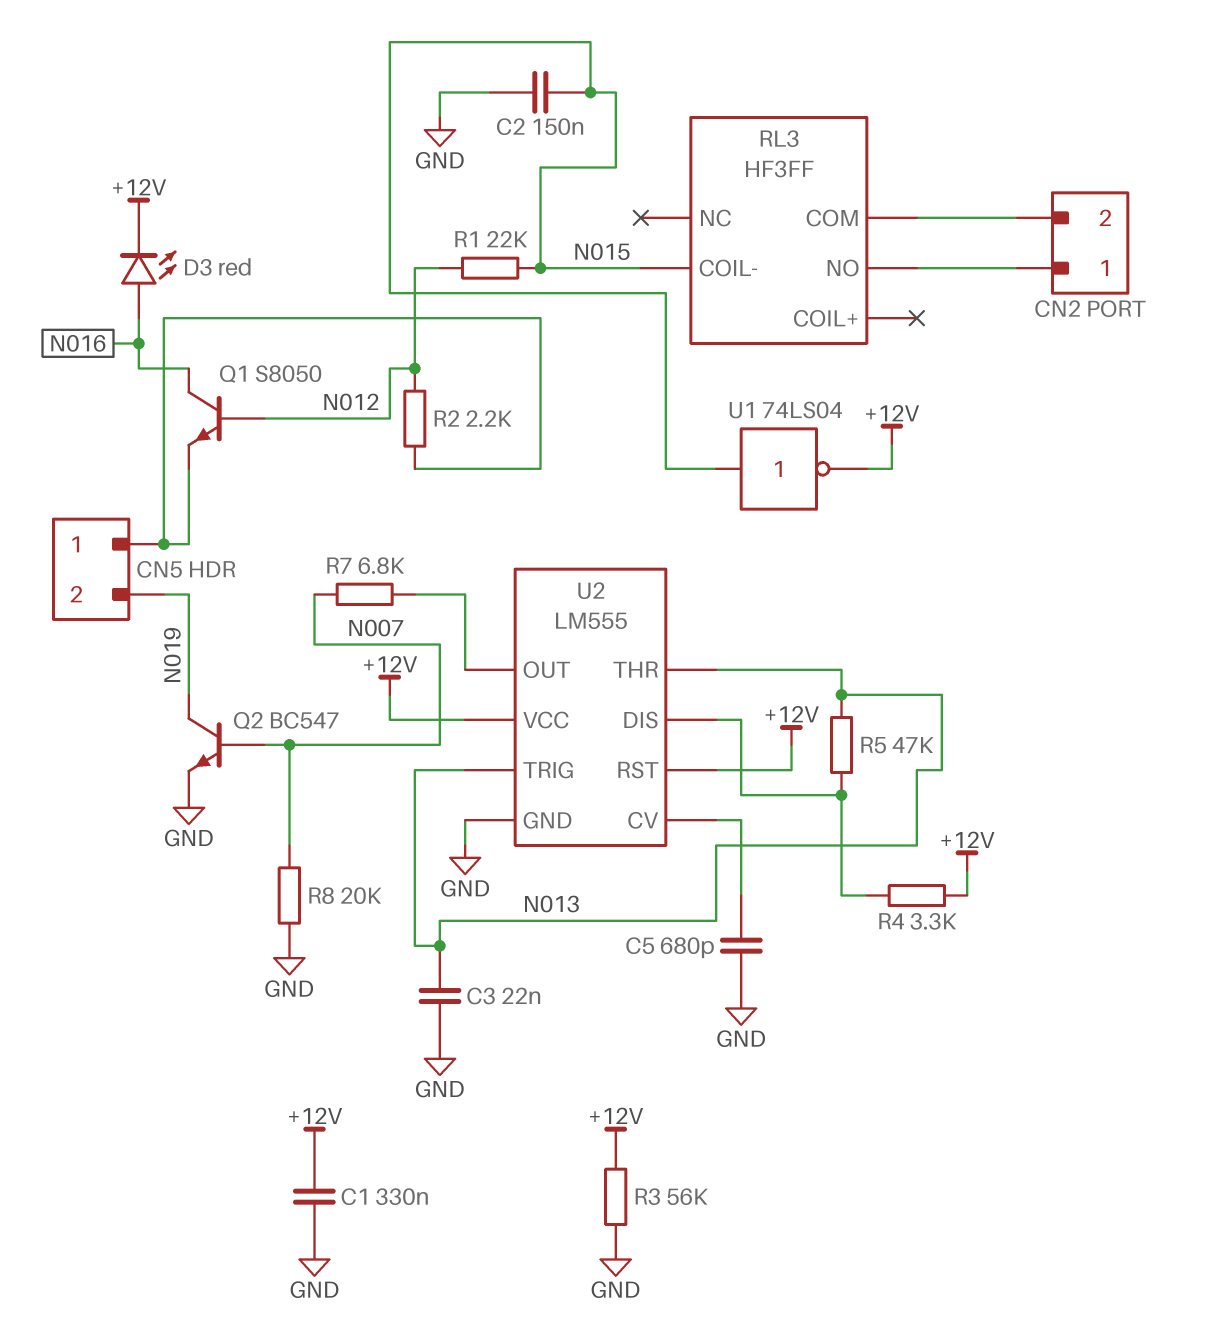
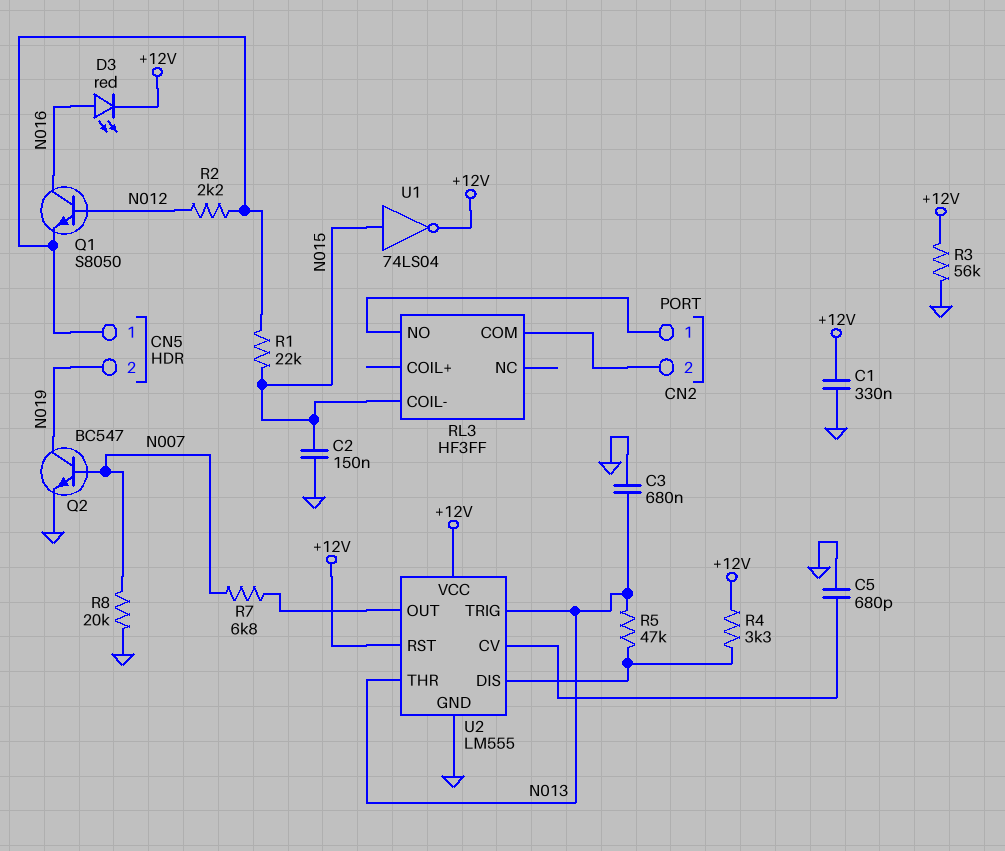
C3: 22nF (GND, N013) -> 680nF (GND, N013)
R1: 22k (N012, N015) -> 22k (CN5/1, N015)

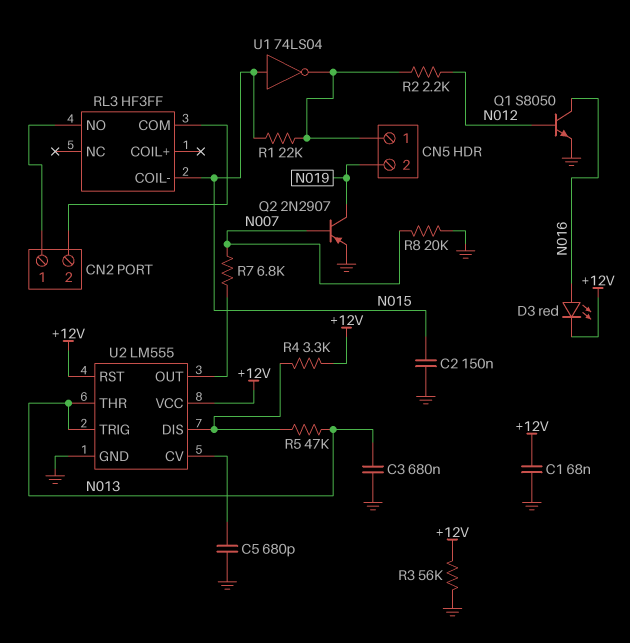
C1: 330nF (+12V, GND) -> 68nF (+12V, GND)
Q1: NPN S8050 (B N012, C N016, E CN5/1) -> NPN S8050 (B N012, C N016, E GND)
Q2: NPN BC547 (B N007, C N019, E GND) -> PNP 2N2907 (B N007, C N019, E GND)
U1: NOT 74LS04 (in N015, out +12V) -> NOT 74LS04 (in N015, out CN5/1)

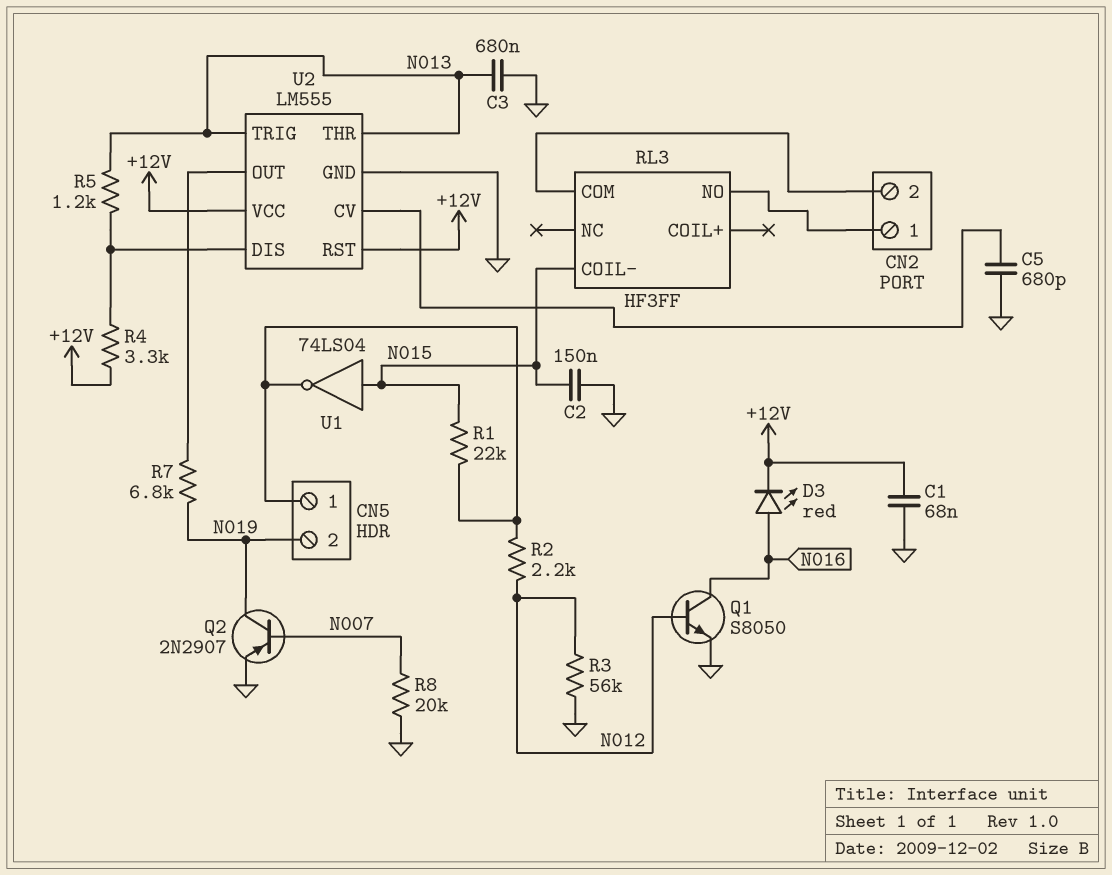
R3: 56k (+12V, GND) -> 56k (GND, N012)
R5: 47k (N013, U2/DIS) -> 1.2k (N013, U2/DIS)
R7: 6.8k (N007, U2/OUT) -> 6.8k (N019, U2/OUT)

